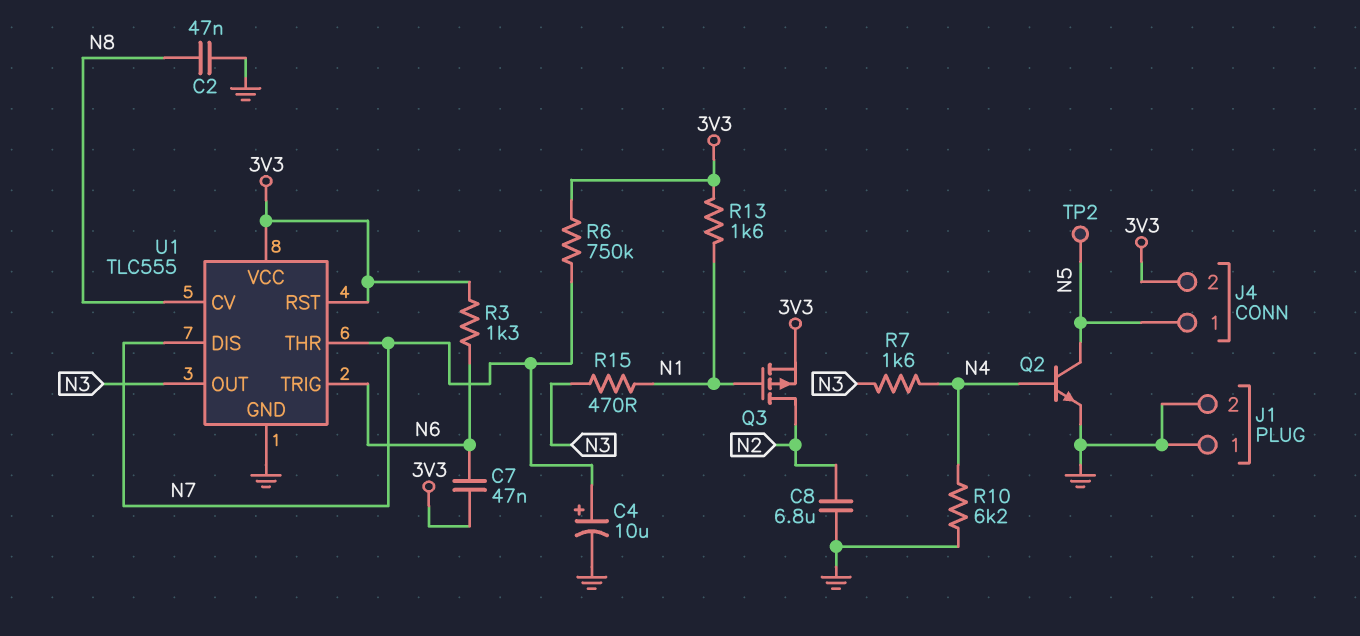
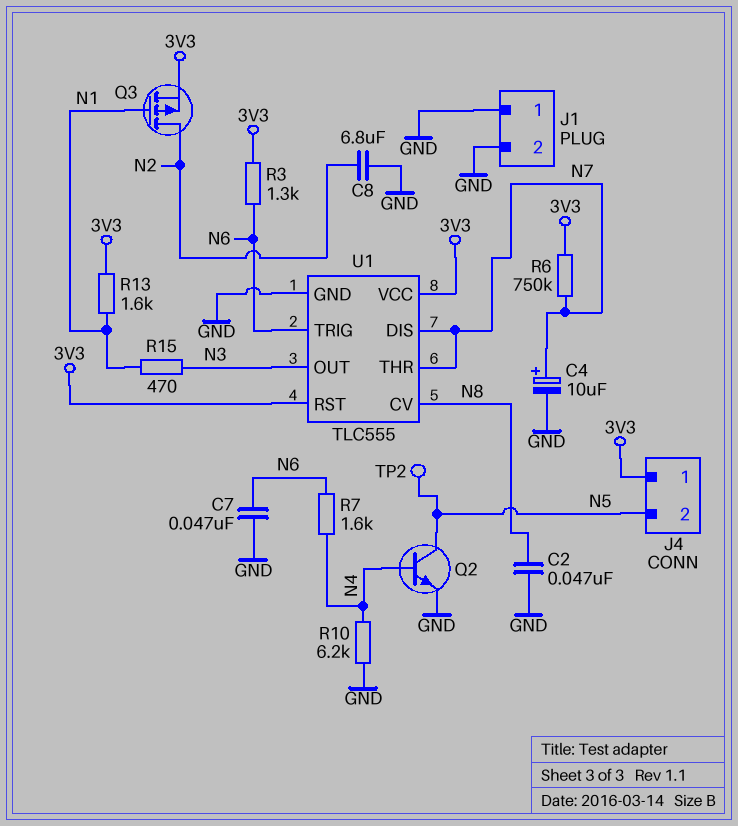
C7: 47nF (3V3, N6) -> 47nF (GND, N6)
J4 pin 1: N5 -> 3V3
J4 pin 2: 3V3 -> N5
R7: 1.6k (N3, N4) -> 1.6k (N4, N6)

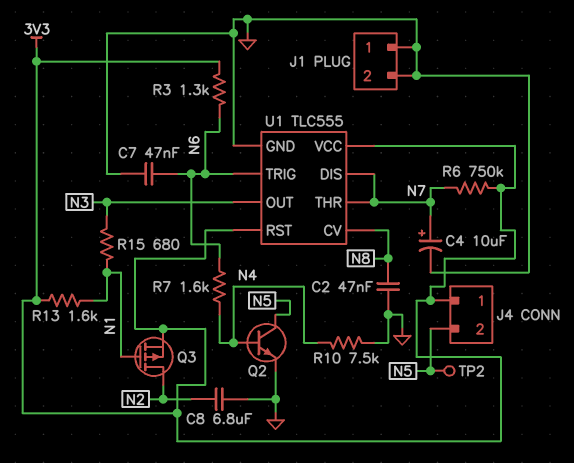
R10: 6.2k (GND, N4) -> 7.5k (GND, N4)
R15: 470 (N1, N3) -> 680 (N1, N3)

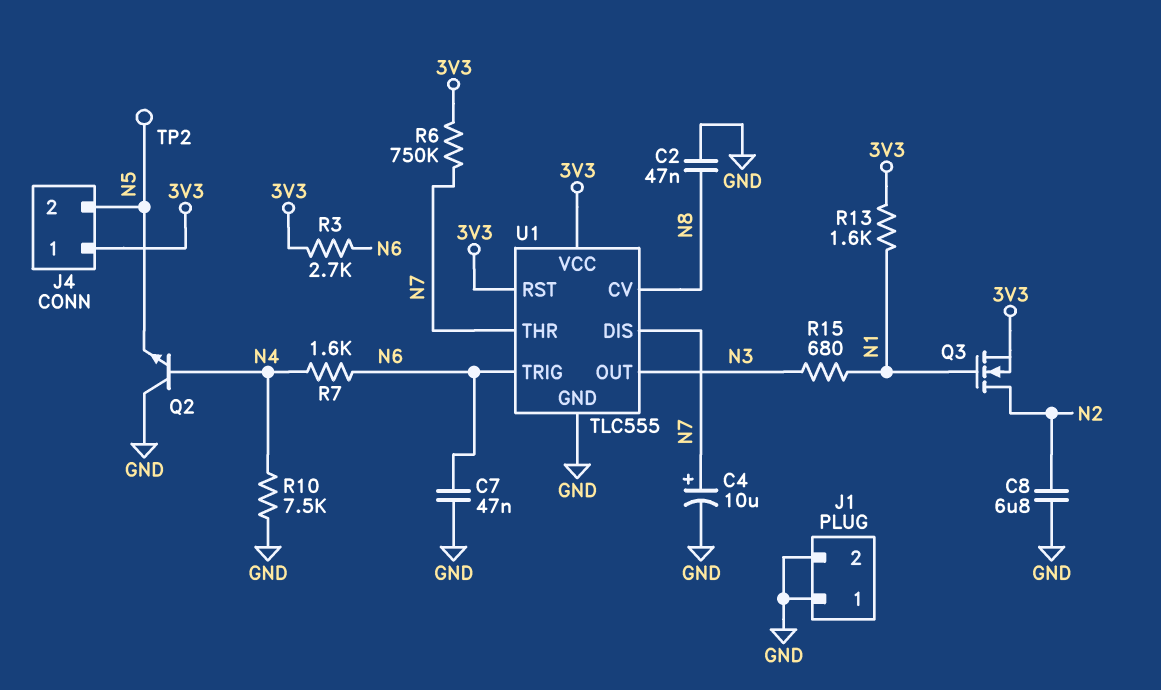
Q2: NPN (B N4, C N5, E GND) -> NPN (B N4, C GND, E N5)
Q3: PMOS (G N1, D N2, S 3V3) -> NMOS (G N1, D N2, S 3V3)
R3: 1.3k (3V3, N6) -> 2.7k (3V3, N6)

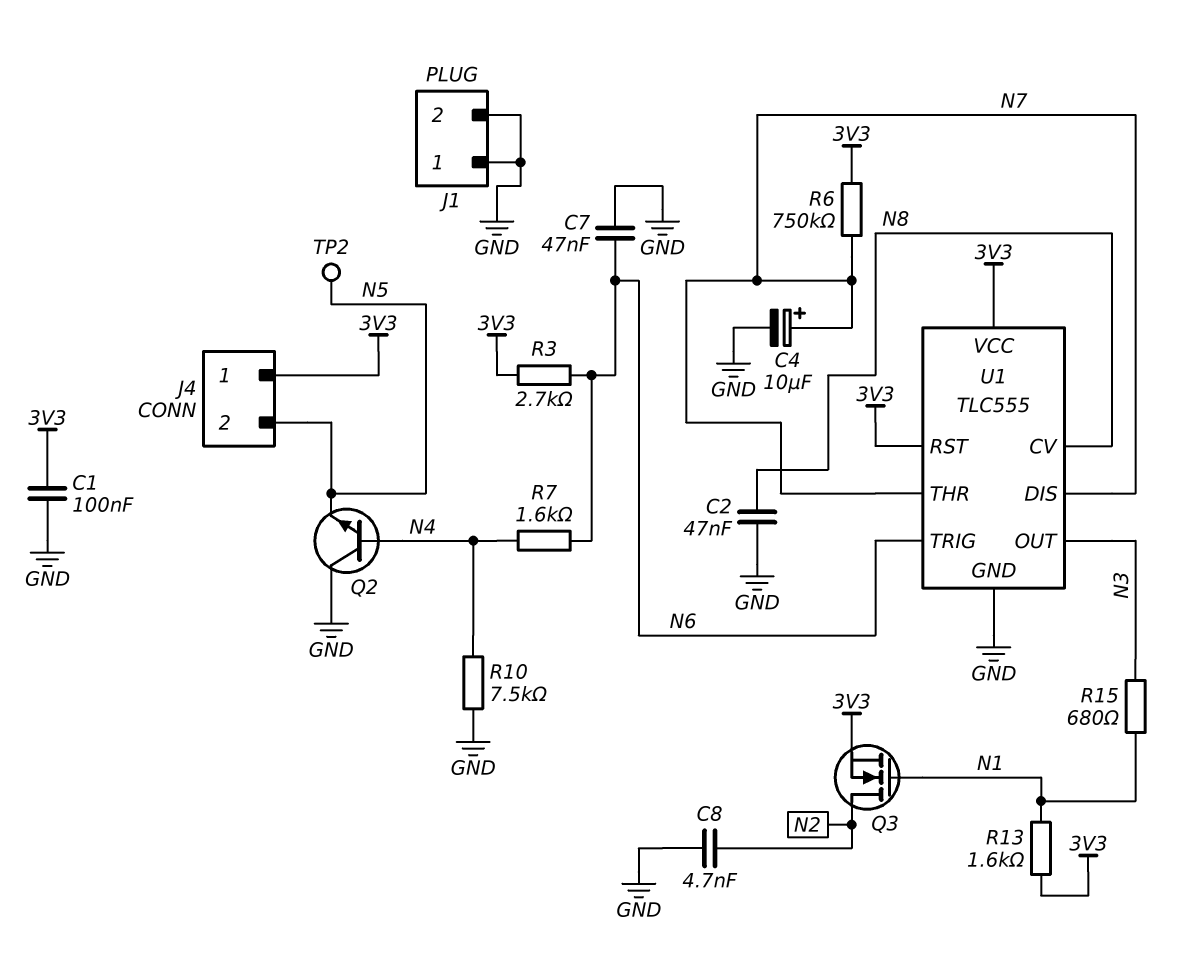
C1: none -> 100nF (3V3, GND)
C8: 6.8uF (GND, N2) -> 4.7nF (GND, N2)

